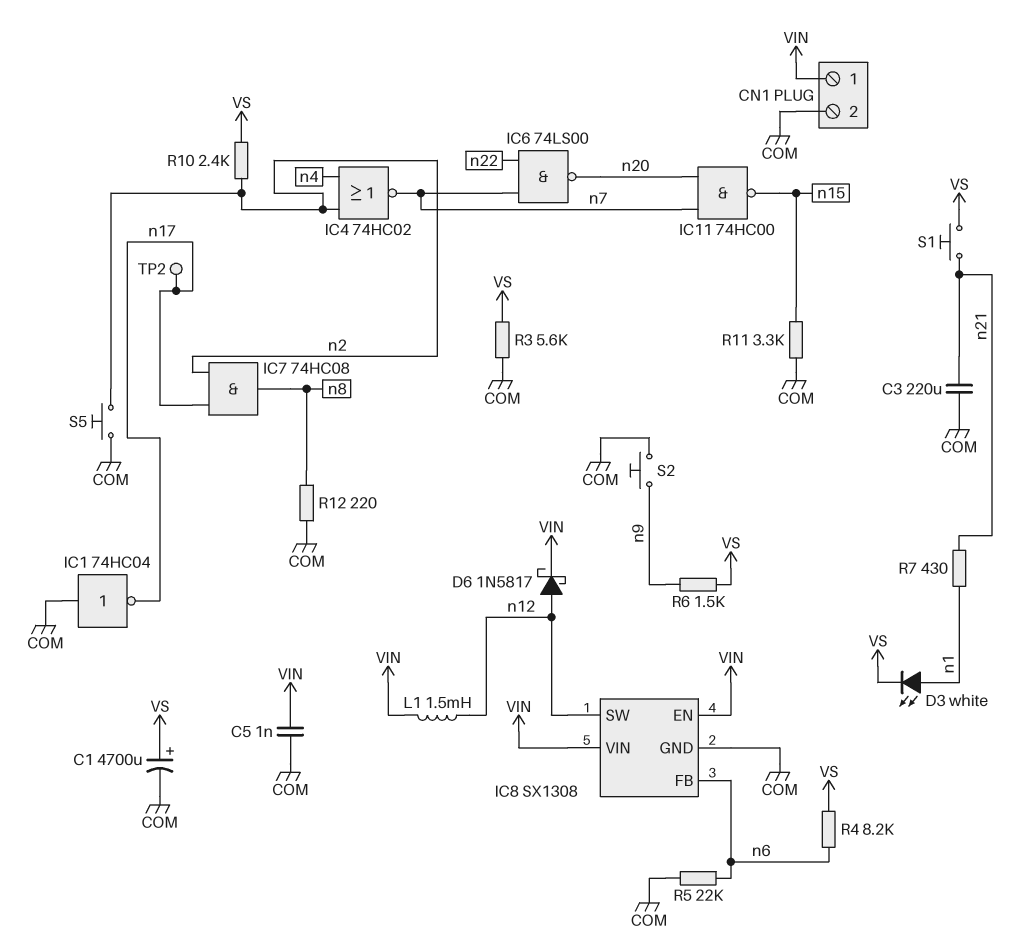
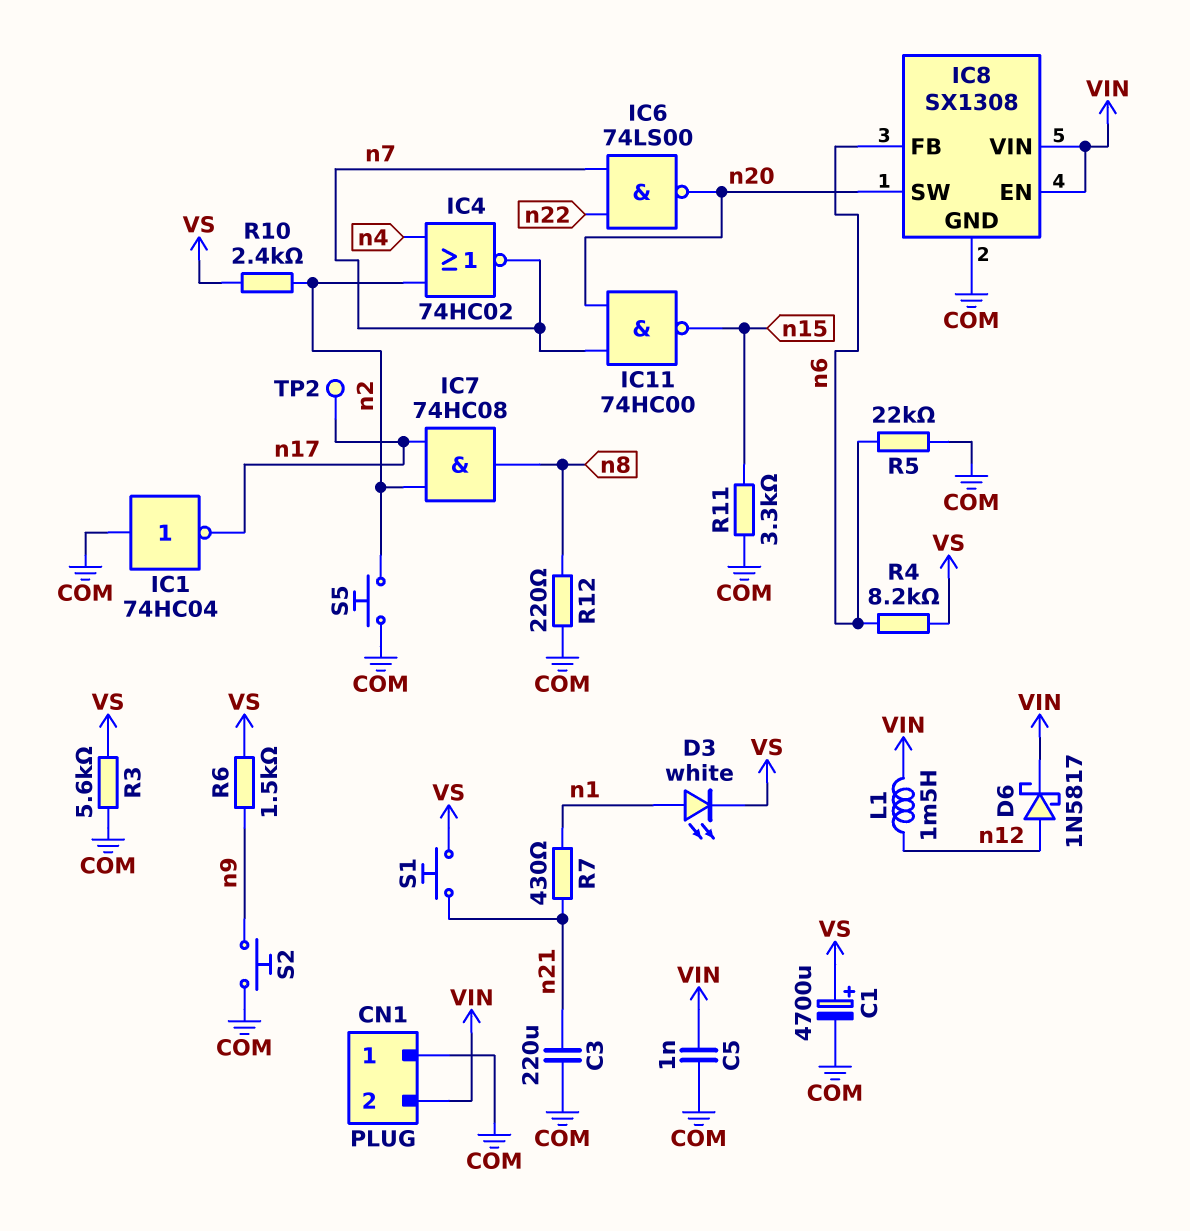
CN1 pin 1: VIN -> COM
CN1 pin 2: COM -> VIN
IC8 pin SW: n12 -> n20

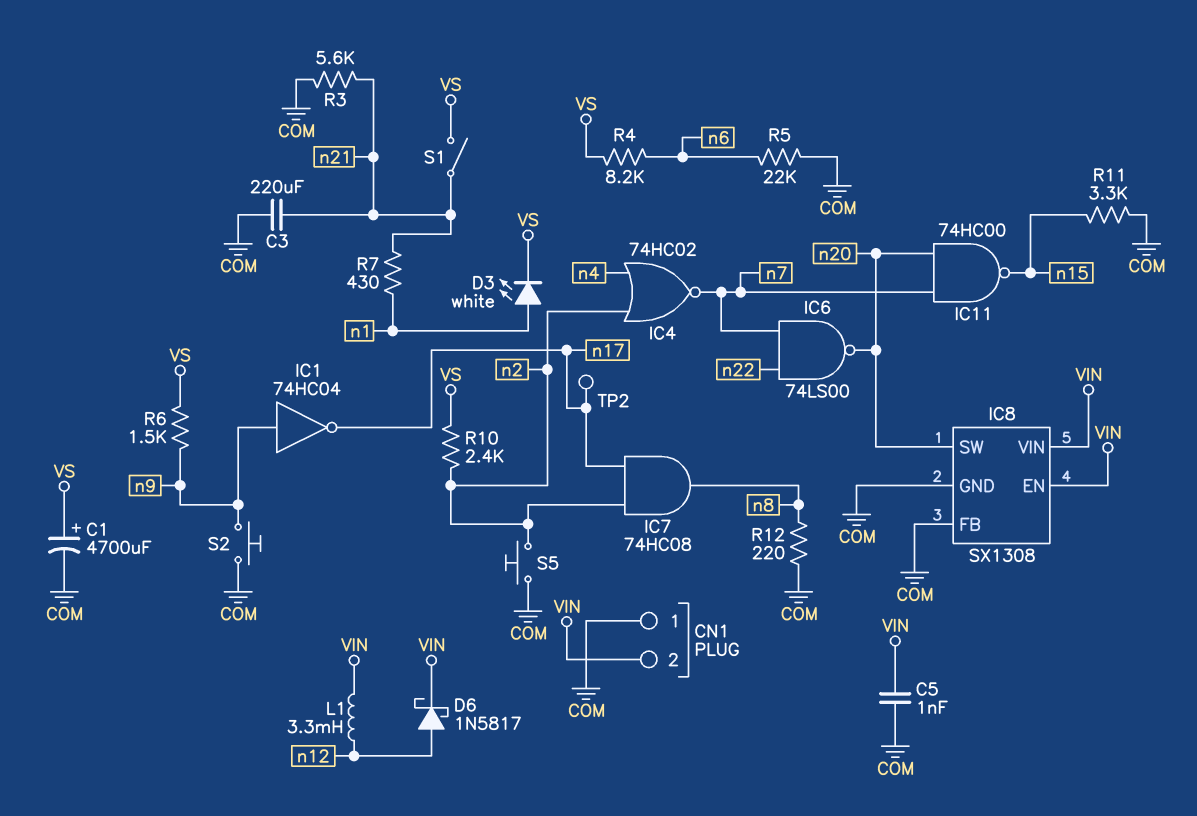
IC1: NOT 74HC04 (in COM, out n17) -> NOT 74HC04 (in n9, out n17)
IC8 pin FB: n6 -> COM
L1: 1.5mH (VIN, n12) -> 3.3mH (VIN, n12)
R3: 5.6k (COM, VS) -> 5.6k (COM, n21)
S1: button (VS, n21) -> switch (VS, n21)

